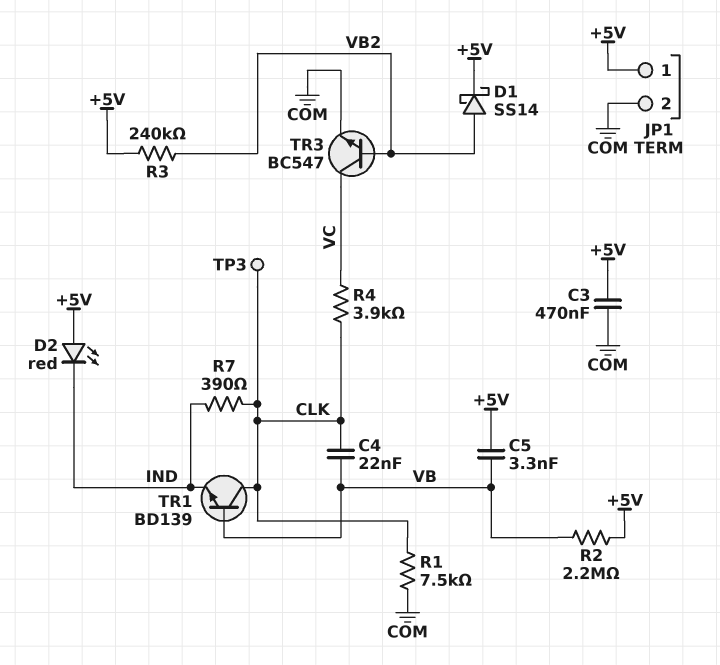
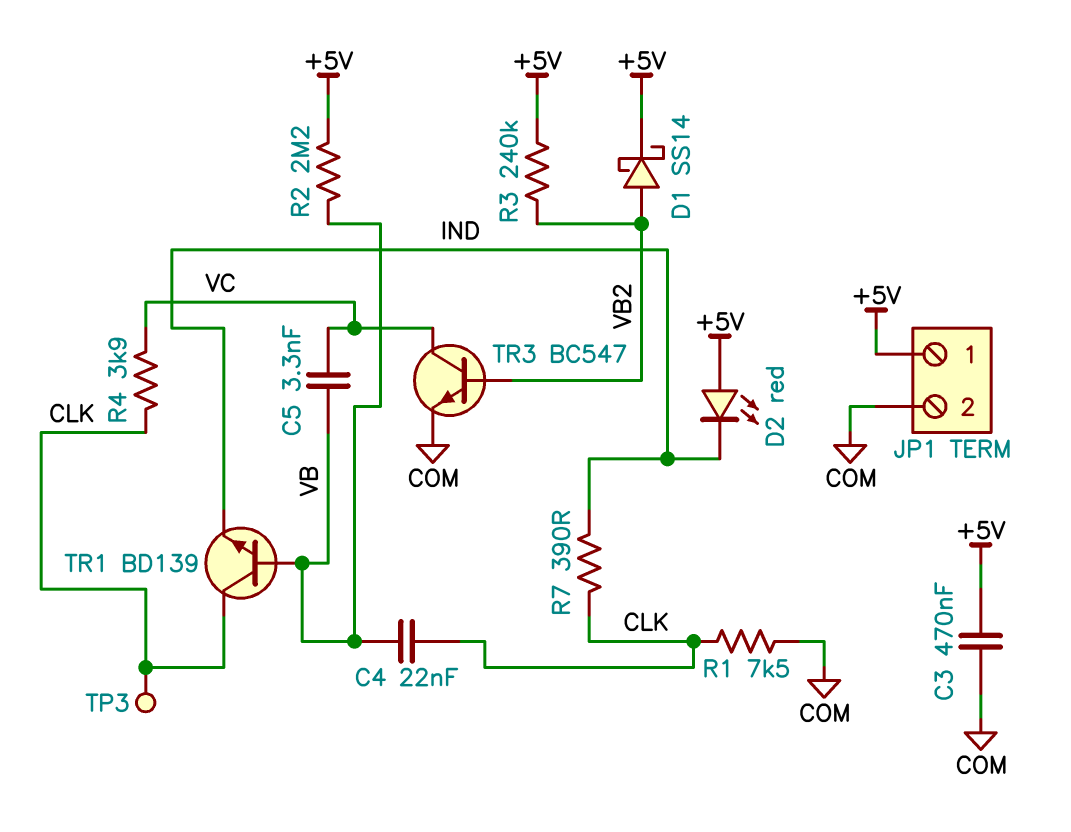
C5: 3.3nF (+5V, VB) -> 3.3nF (VB, VC)

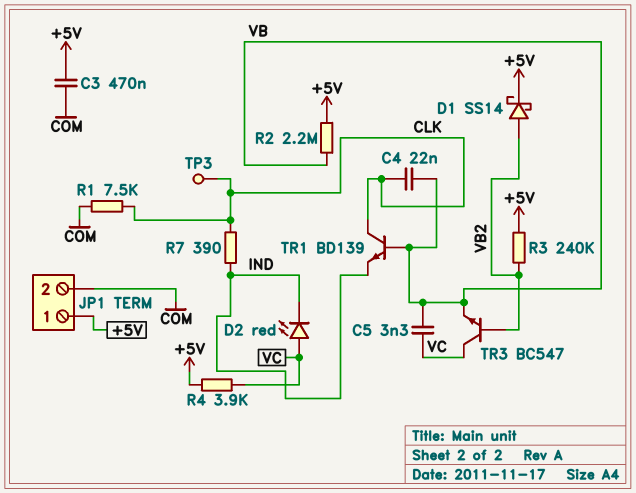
D2: LED red (A +5V, K IND) -> LED red (A VC, K IND)
R4: 3.9k (CLK, VC) -> 3.9k (+5V, VC)
TR3: NPN BC547 (B VB2, C VC, E COM) -> NPN BC547 (B VB2, C VC, E VB)

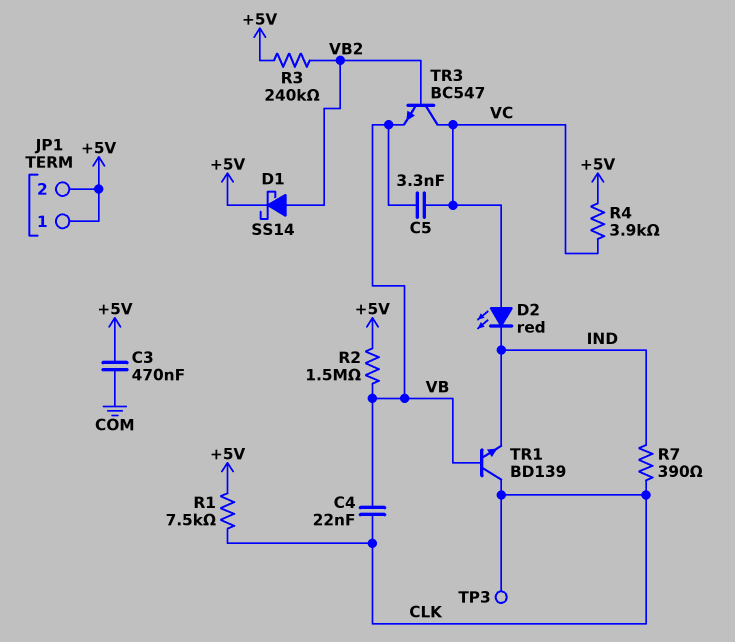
JP1 pin 2: COM -> +5V
R1: 7.5k (CLK, COM) -> 7.5k (+5V, CLK)
R2: 2.2M (+5V, VB) -> 1.5M (+5V, VB)

